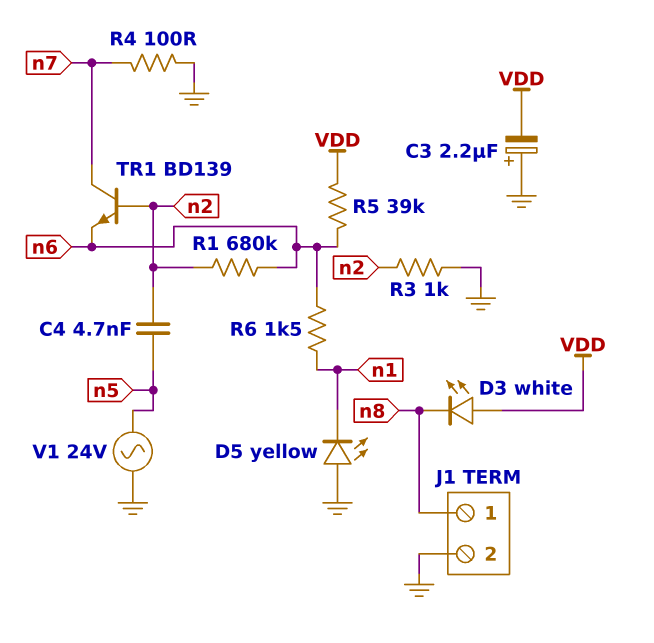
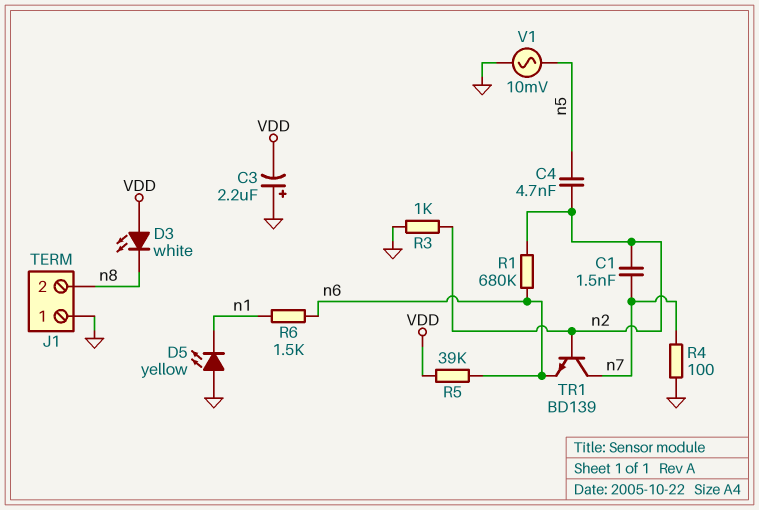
C1: none -> 1.5nF (n2, n7)
J1 pin 1: n8 -> GND
J1 pin 2: GND -> n8
V1: AC 24V (GND, n5) -> AC 10mV (GND, n5)

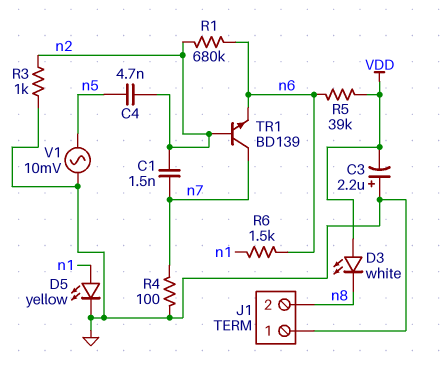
D5: LED yellow (A GND, K n1) -> LED yellow (A n1, K GND)

